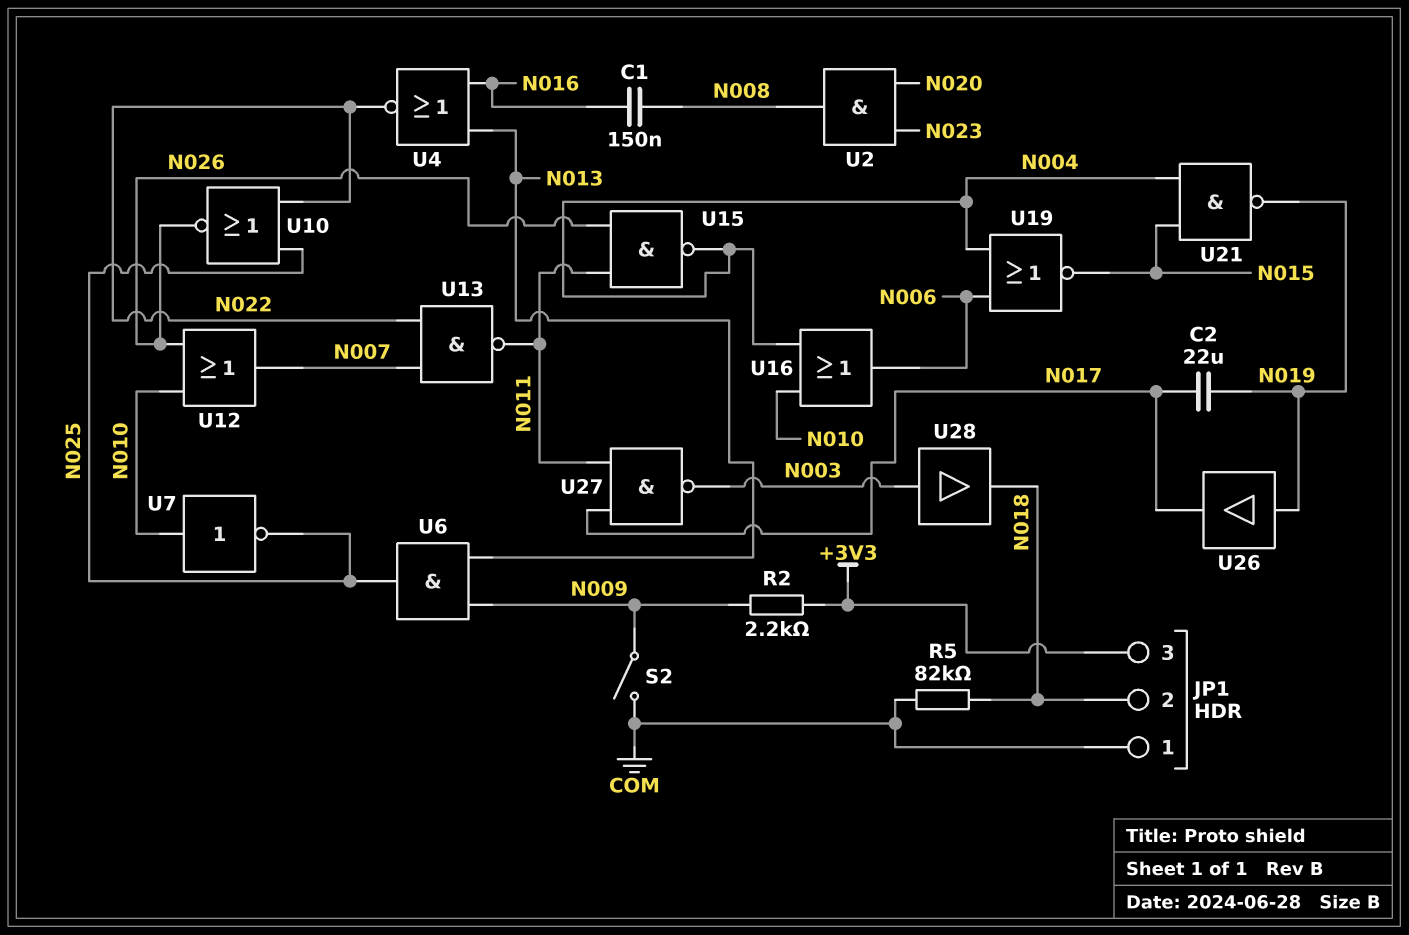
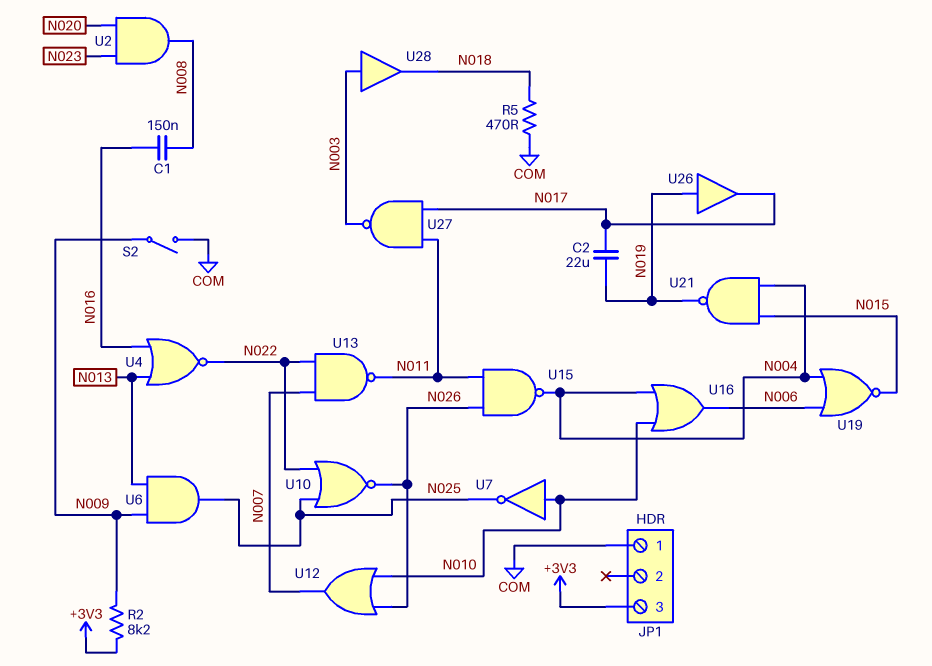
JP1 pin 2: N018 -> none
R2: 2.2k (+3V3, N009) -> 8.2k (+3V3, N009)
R5: 82k (COM, N018) -> 470 (COM, N018)

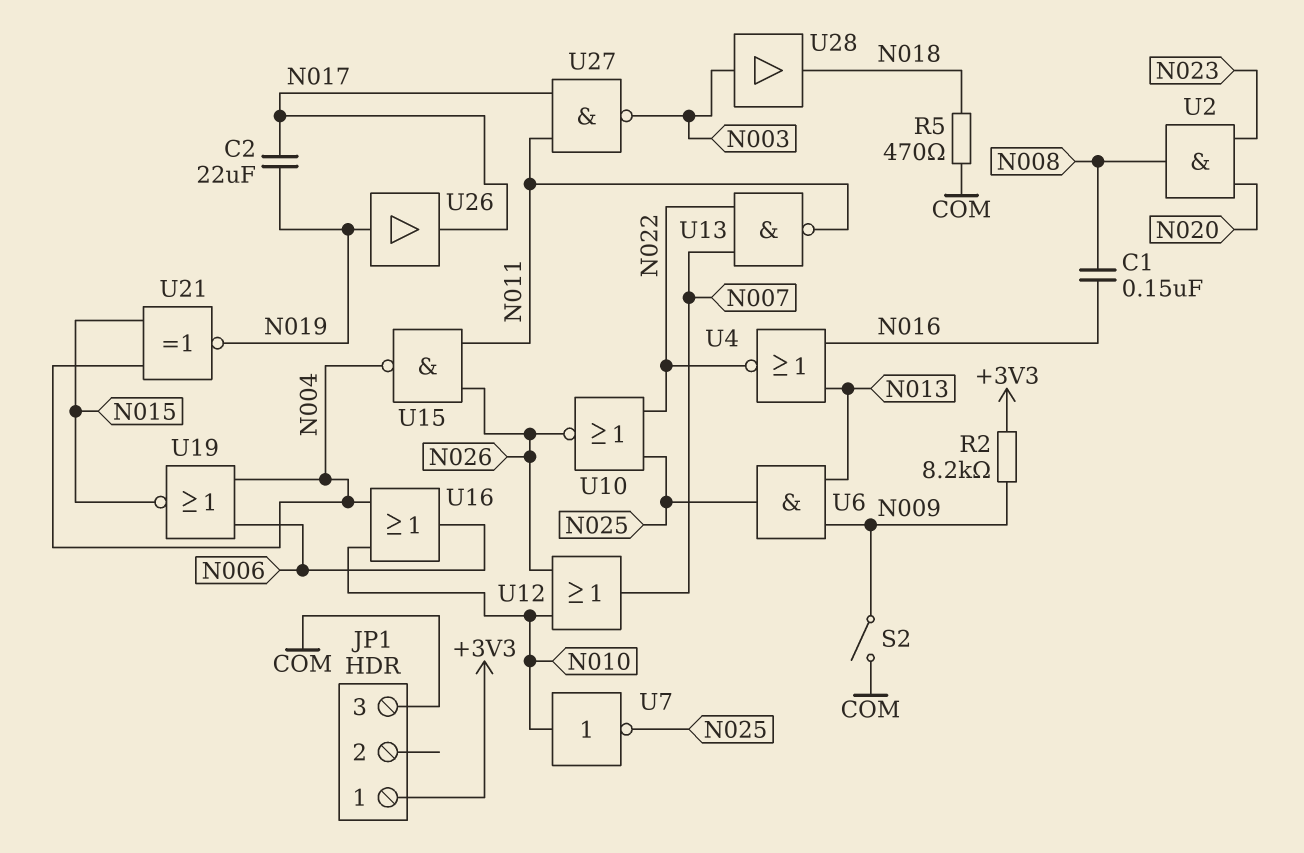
JP1 pin 1: COM -> +3V3
JP1 pin 3: +3V3 -> COM
U21: NAND (in N004, in N015, out N019) -> XNOR (in N004, in N015, out N019)

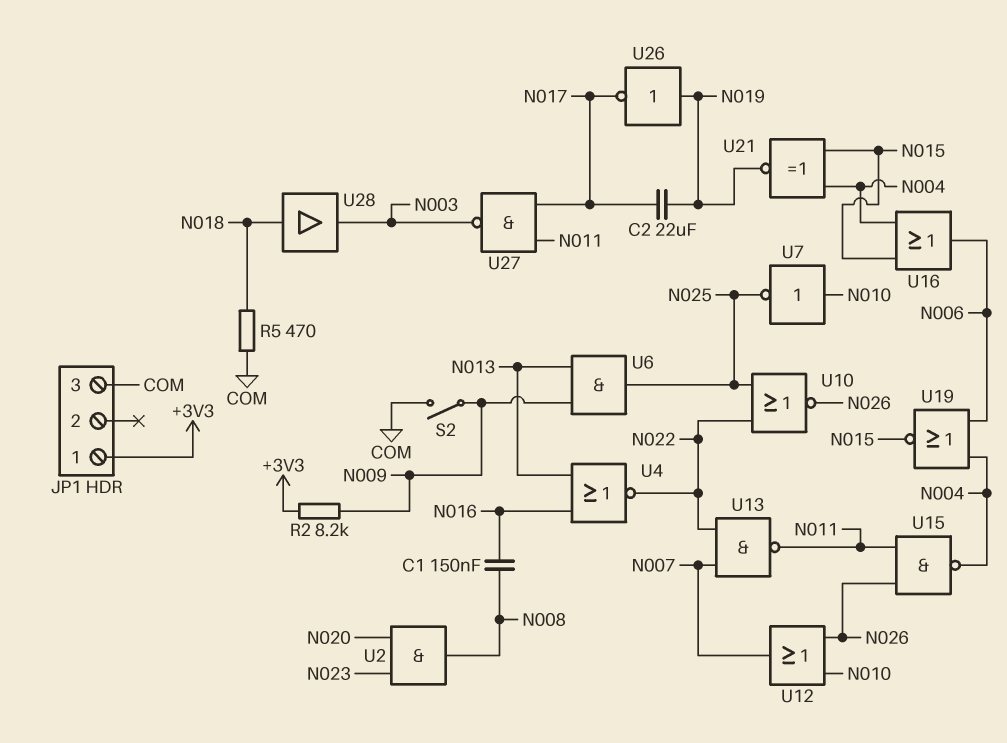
U16: OR (in N004, in N010, out N006) -> OR (in N004, in N015, out N006)
U26: buffer (in N019, out N017) -> NOT (in N019, out N017)
U28: buffer (in N003, out N018) -> buffer (in N018, out N003)

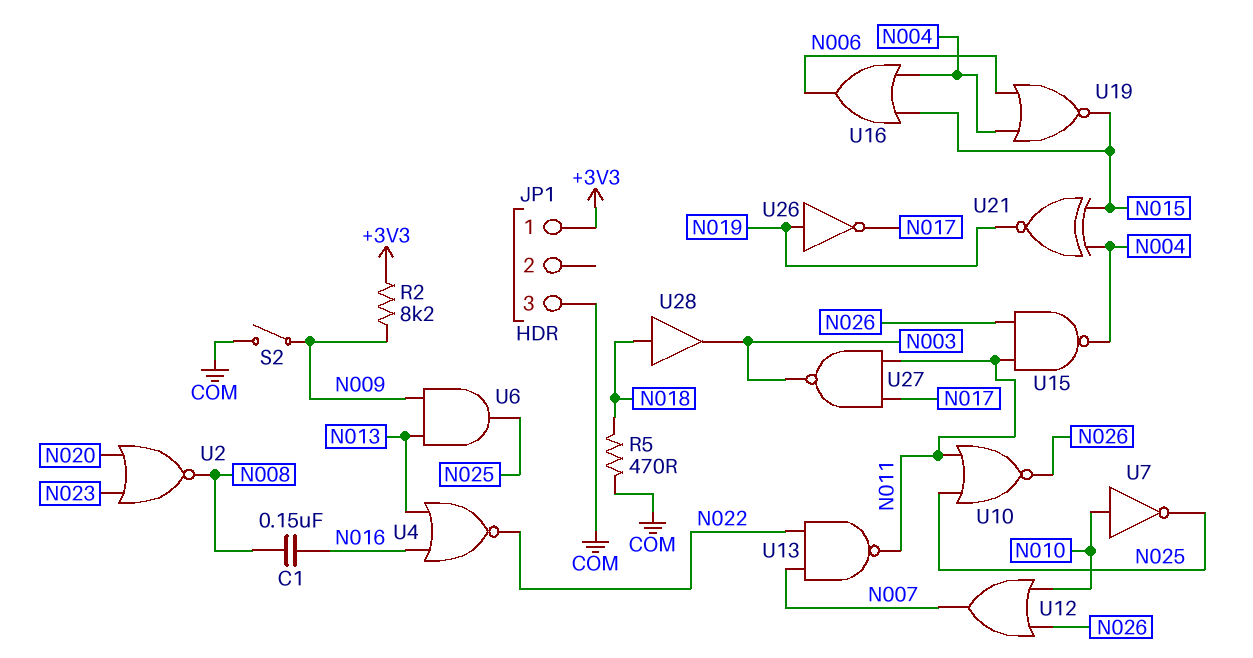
C2: 22uF (N017, N019) -> none
U2: AND (in N020, in N023, out N008) -> NOR (in N020, in N023, out N008)
U10: NOR (in N022, in N025, out N026) -> NOR (in N011, in N025, out N026)

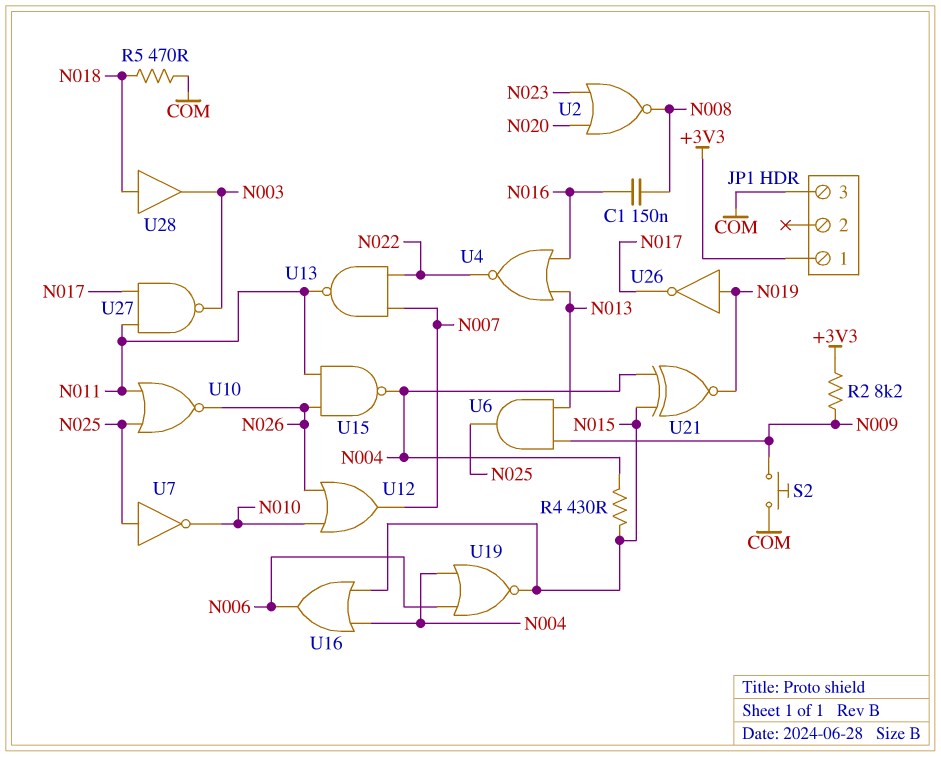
R4: none -> 430 (N004, N015)
S2: switch (COM, N009) -> button (COM, N009)
U7: NOT (in N010, out N025) -> NOT (in N025, out N010)

